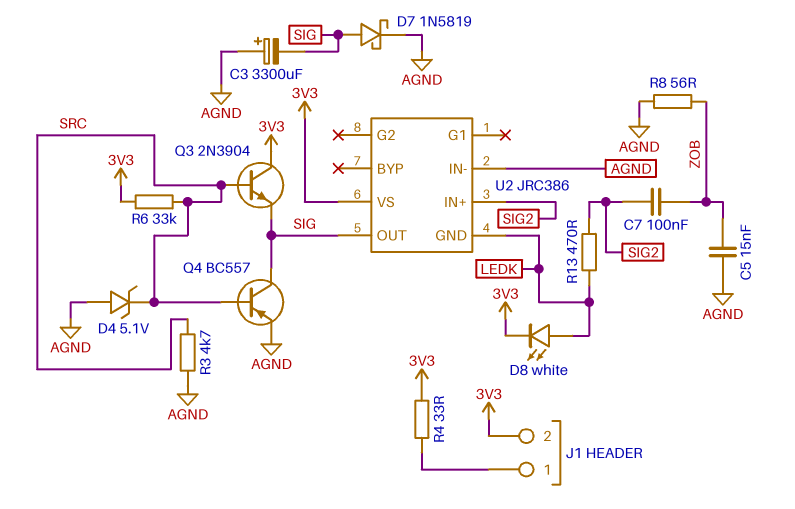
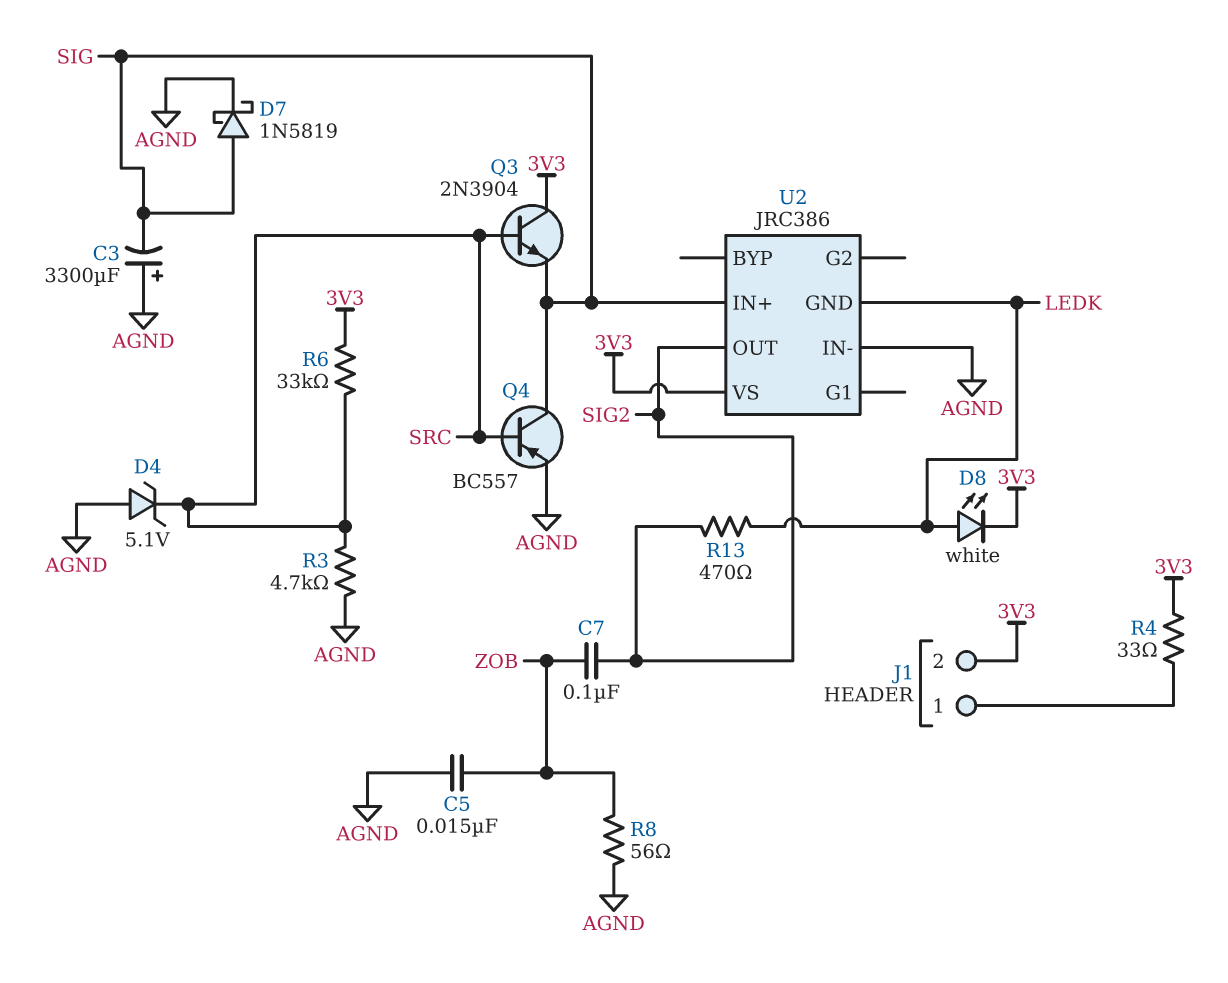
U2 pin IN+: SIG2 -> SIG
U2 pin OUT: SIG -> SIG2

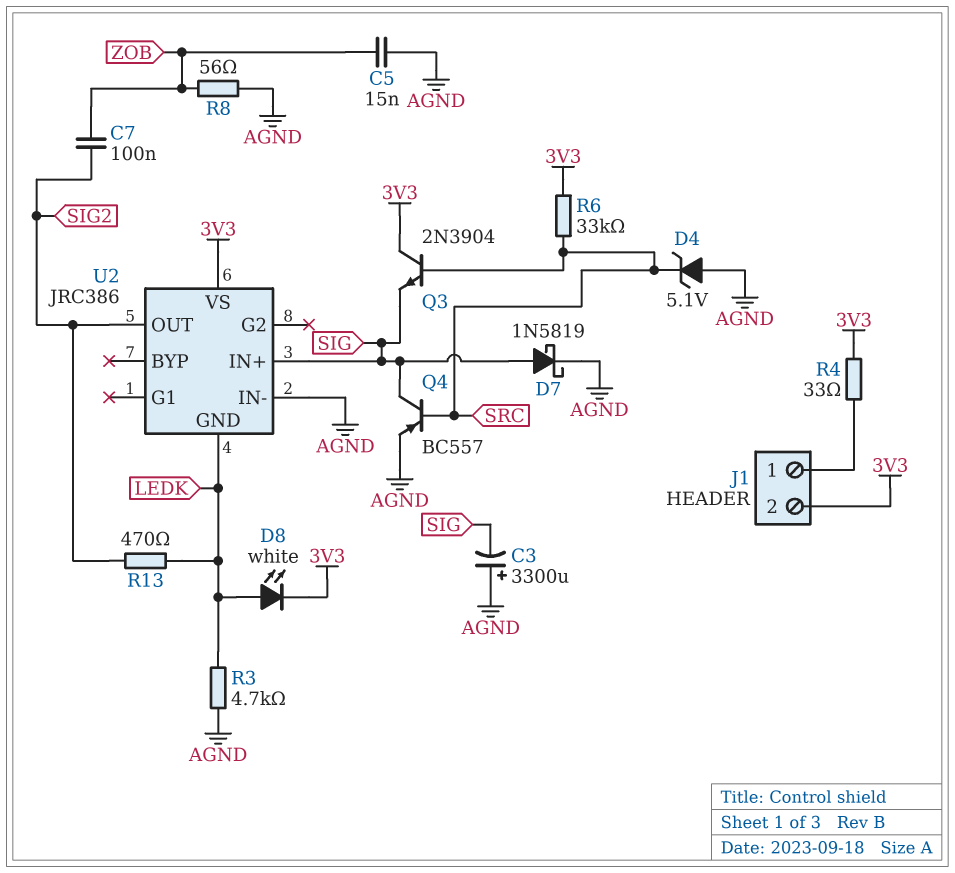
R3: 4.7k (AGND, SRC) -> 4.7k (AGND, LEDK)

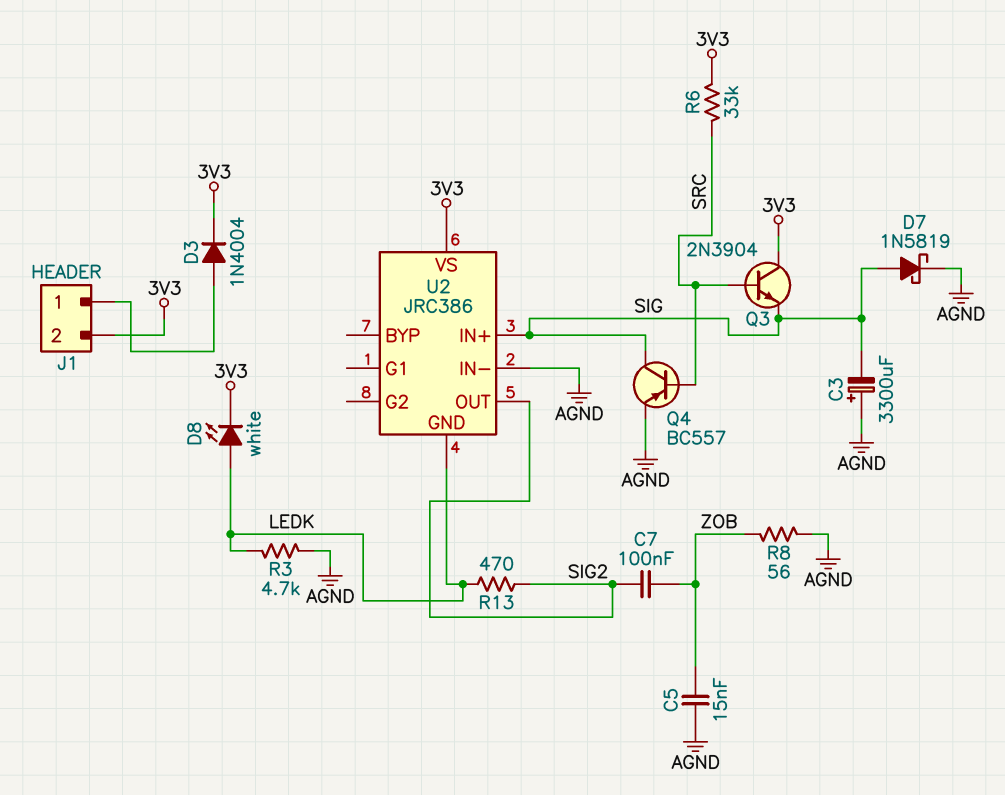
D3: none -> diode 1N4004 (A J1/1, K 3V3)
D4: zener 5.1V (A AGND, K SRC) -> none
R4: 33 (3V3, J1/1) -> none

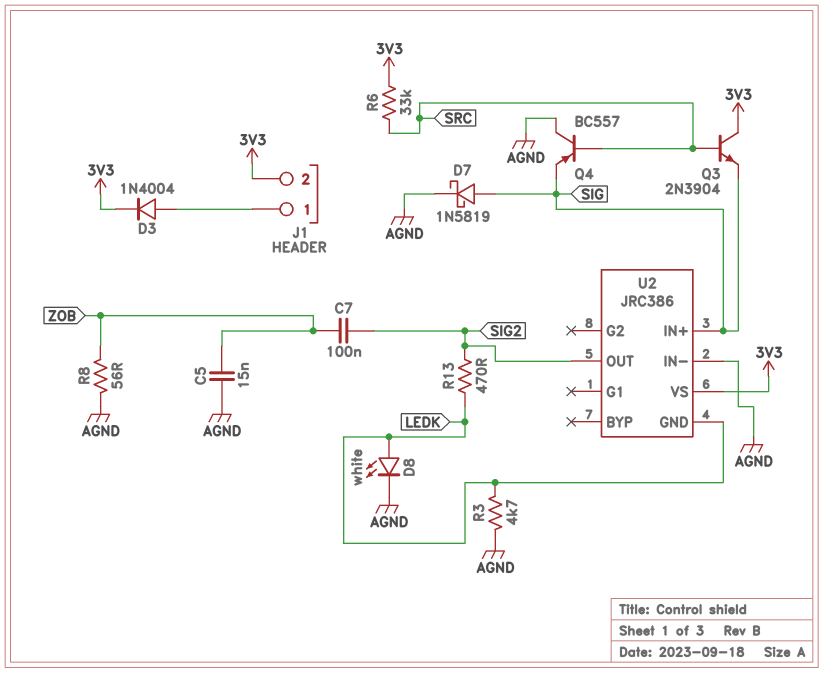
C3: 3300uF (plus AGND, minus SIG) -> none
D8: LED white (A LEDK, K 3V3) -> LED white (A LEDK, K AGND)
Q4: PNP BC557 (B SRC, C SIG, E AGND) -> PNP BC557 (B SRC, C AGND, E SIG)

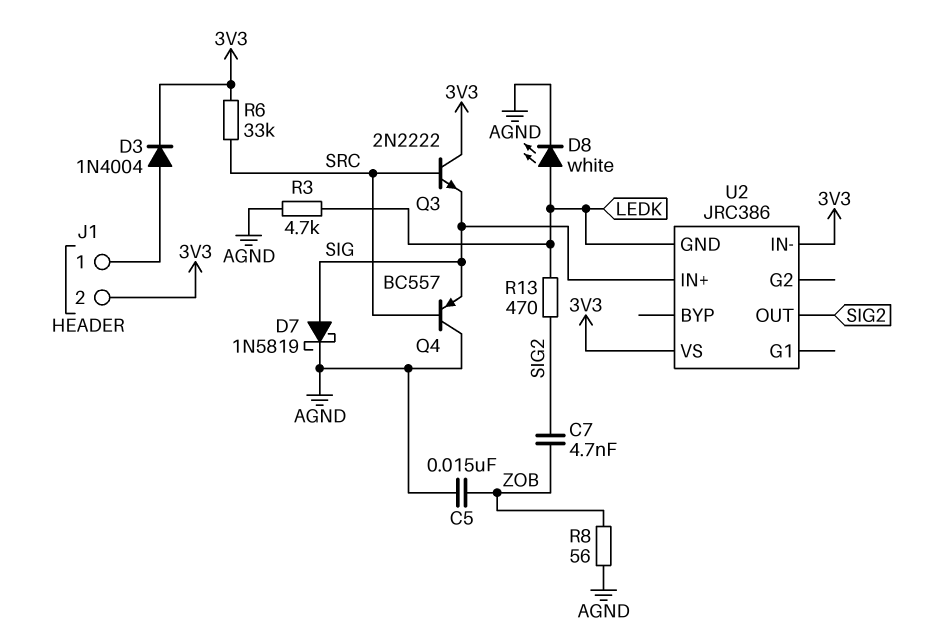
C7: 100nF (SIG2, ZOB) -> 4.7nF (SIG2, ZOB)
Q3: NPN 2N3904 (B SRC, C 3V3, E SIG) -> NPN 2N2222 (B SRC, C 3V3, E SIG)
U2 pin IN-: AGND -> 3V3

